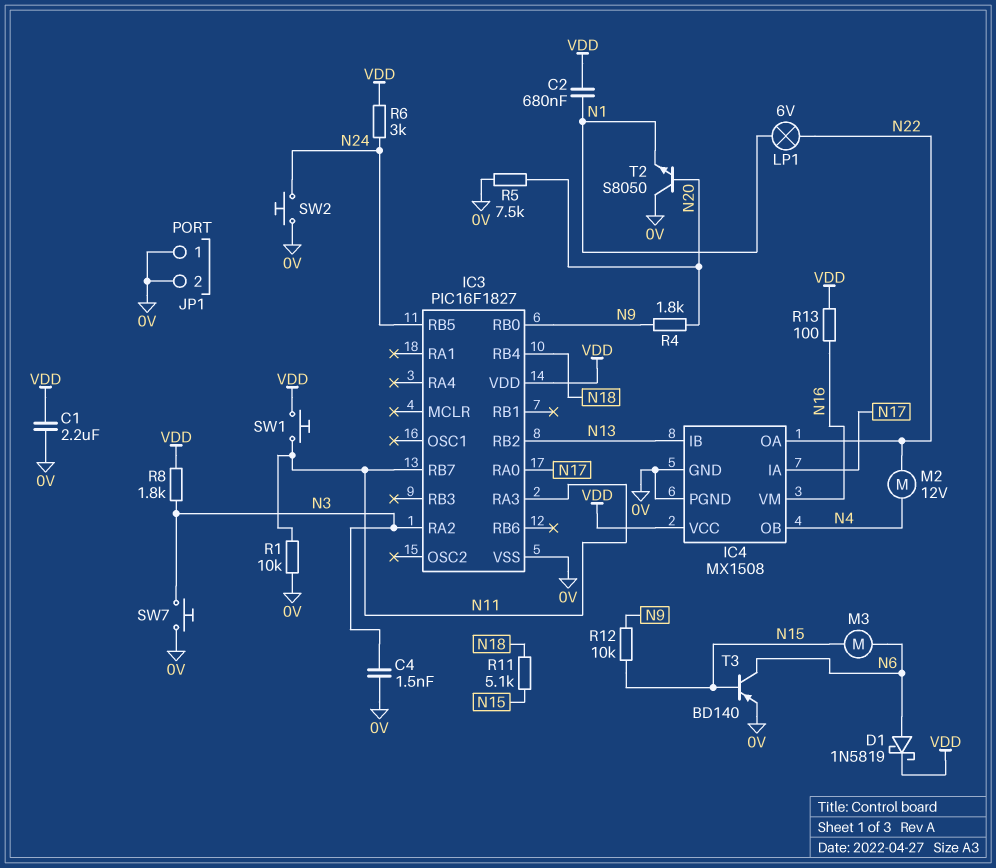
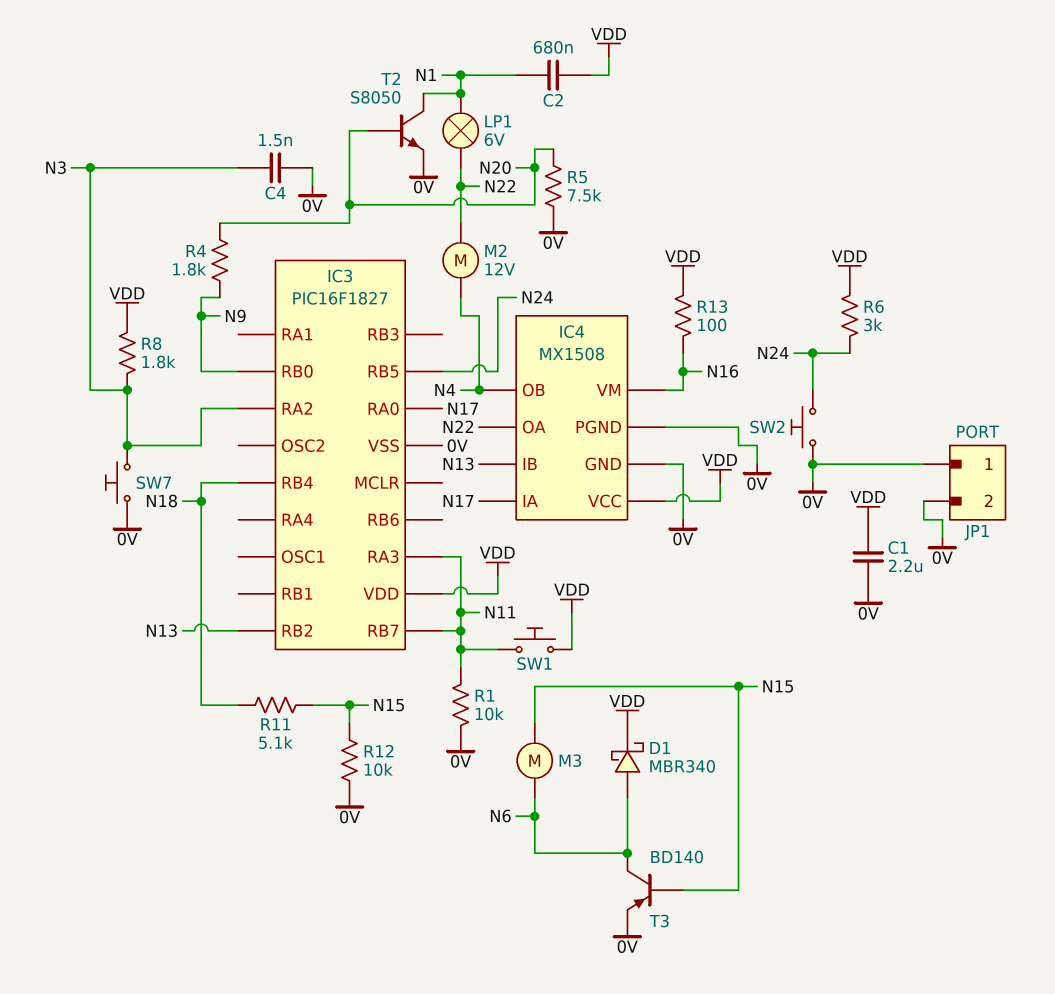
D1: schottky 1N5819 (A N6, K VDD) -> schottky MBR340 (A N6, K VDD)
R12: 10k (N9, N15) -> 10k (0V, N15)
T2: NPN S8050 (B N20, C 0V, E N1) -> NPN S8050 (B N20, C N1, E 0V)

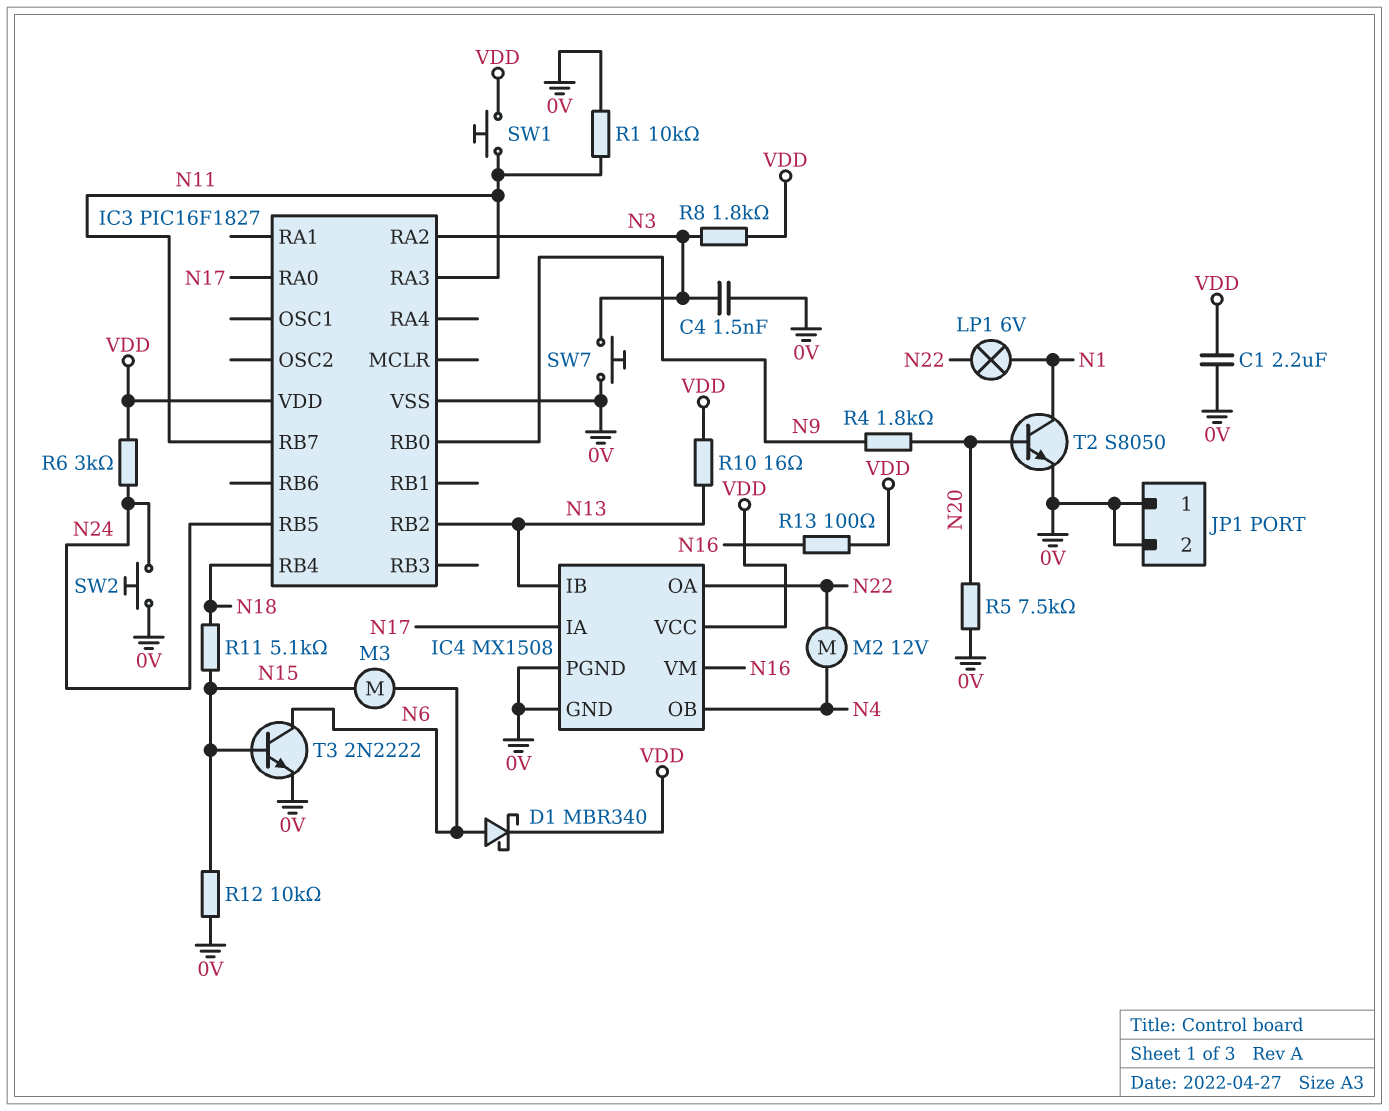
C2: 680nF (N1, VDD) -> none
R10: none -> 16 (N13, VDD)
T3: PNP BD140 (B N15, C N6, E 0V) -> NPN 2N2222 (B N15, C N6, E 0V)

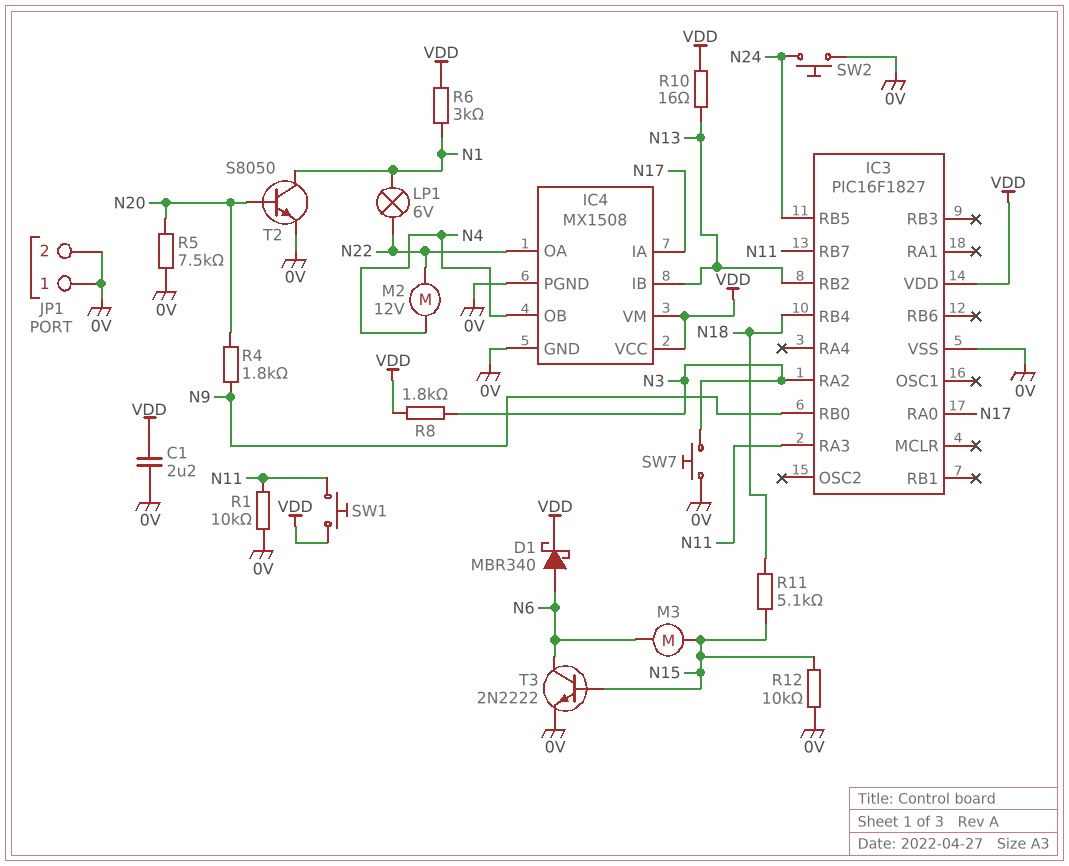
C4: 1.5nF (0V, N3) -> none
IC4 pin VM: N16 -> VDD
R6: 3k (N24, VDD) -> 3k (N1, VDD)
R13: 100 (N16, VDD) -> none

